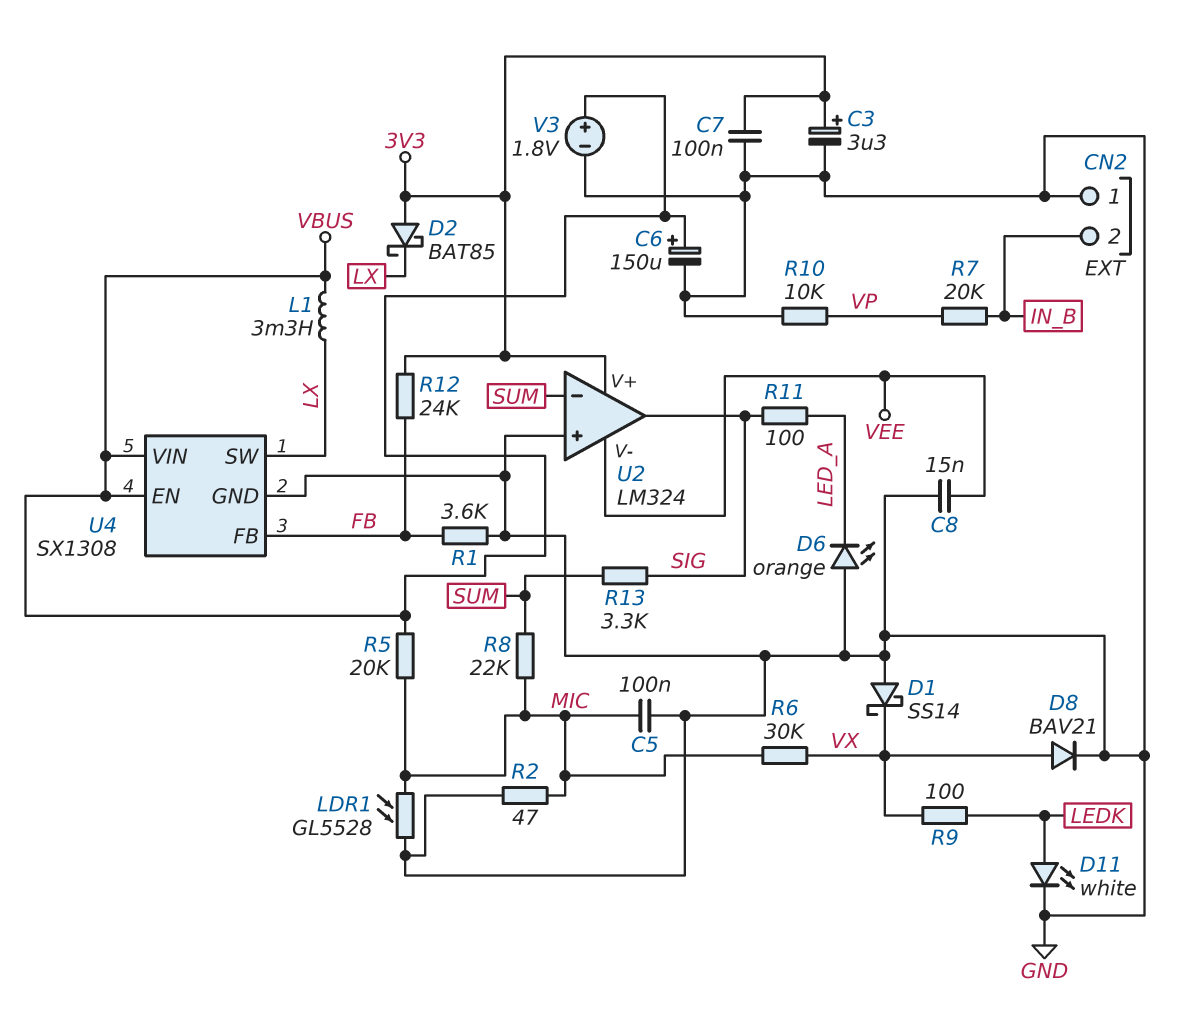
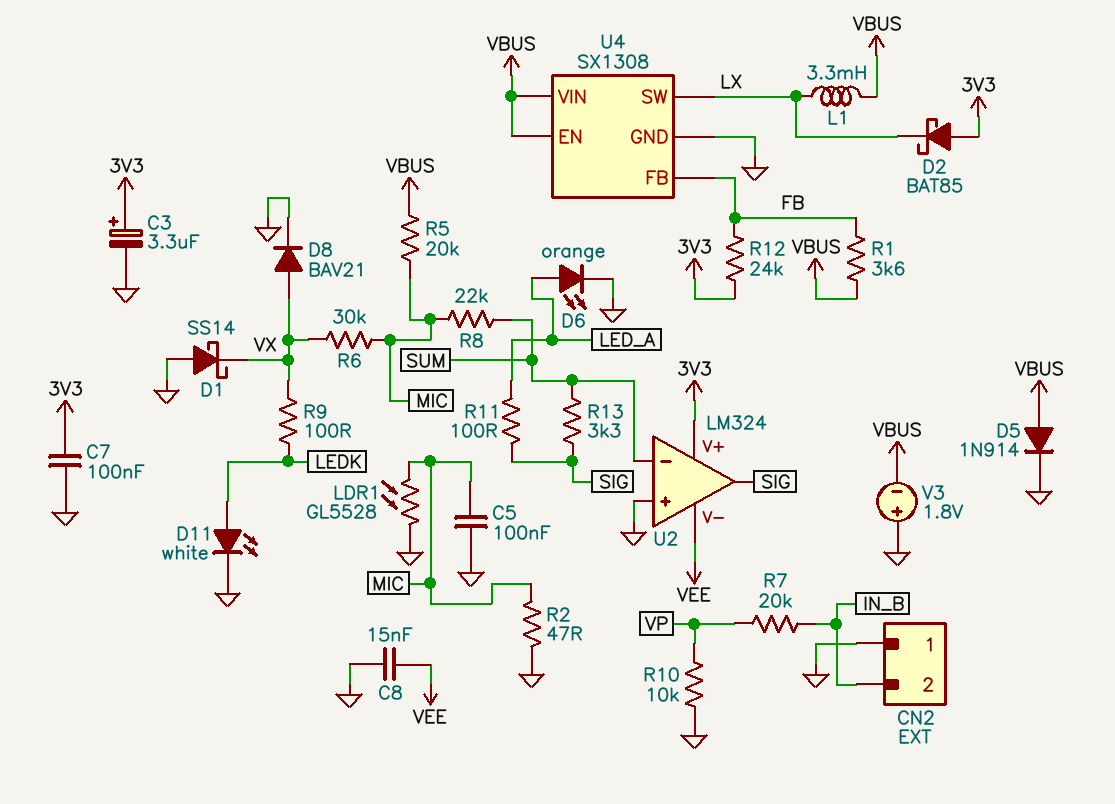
C6: 150uF (plus VBUS, minus GND) -> none
D5: none -> diode 1N914 (A VBUS, K GND)
D6: LED orange (A GND, K LED_A) -> LED orange (A LED_A, K GND)
R1: 3.6k (FB, GND) -> 3.6k (FB, VBUS)
V3: 1.8V (plus VBUS, minus GND) -> 1.8V (plus GND, minus VBUS)

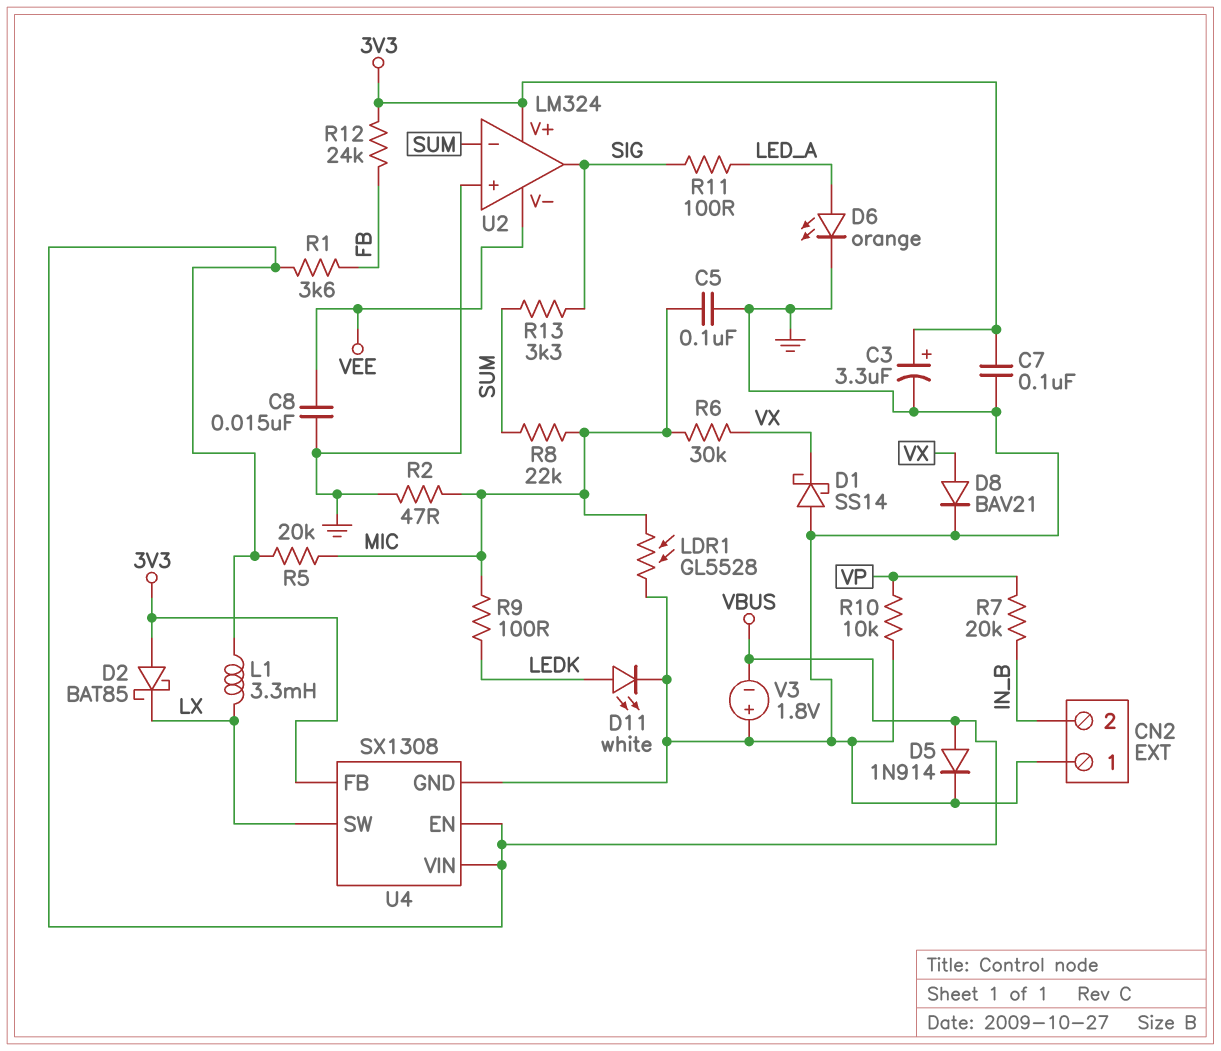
R9: 100 (LEDK, VX) -> 100 (LEDK, MIC)
U4 pin FB: FB -> 3V3

